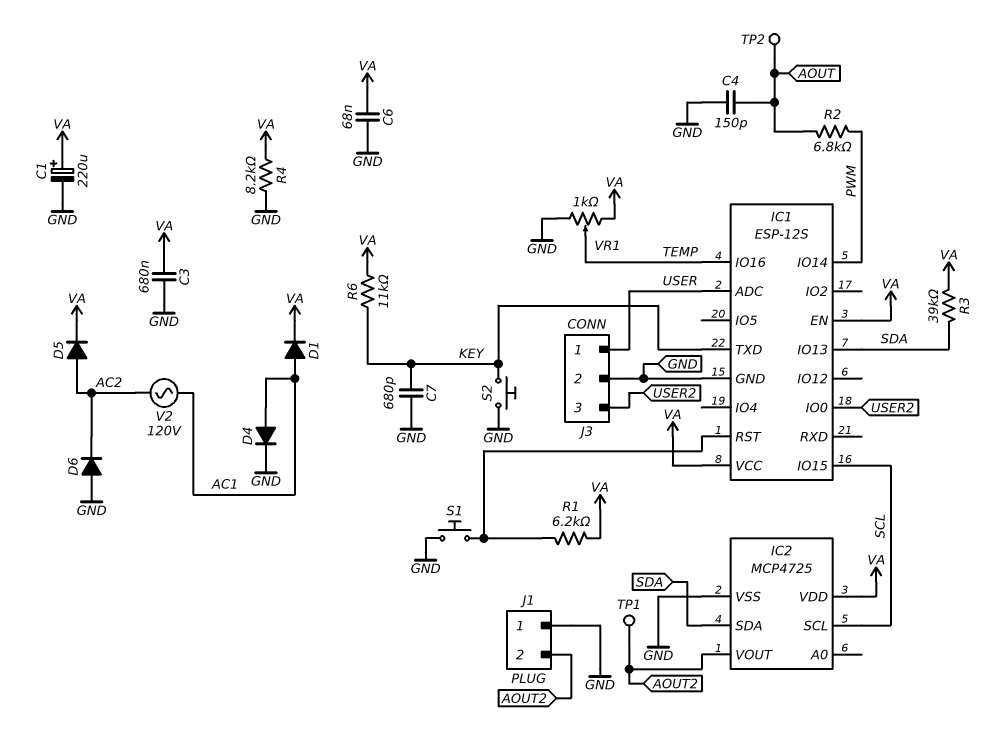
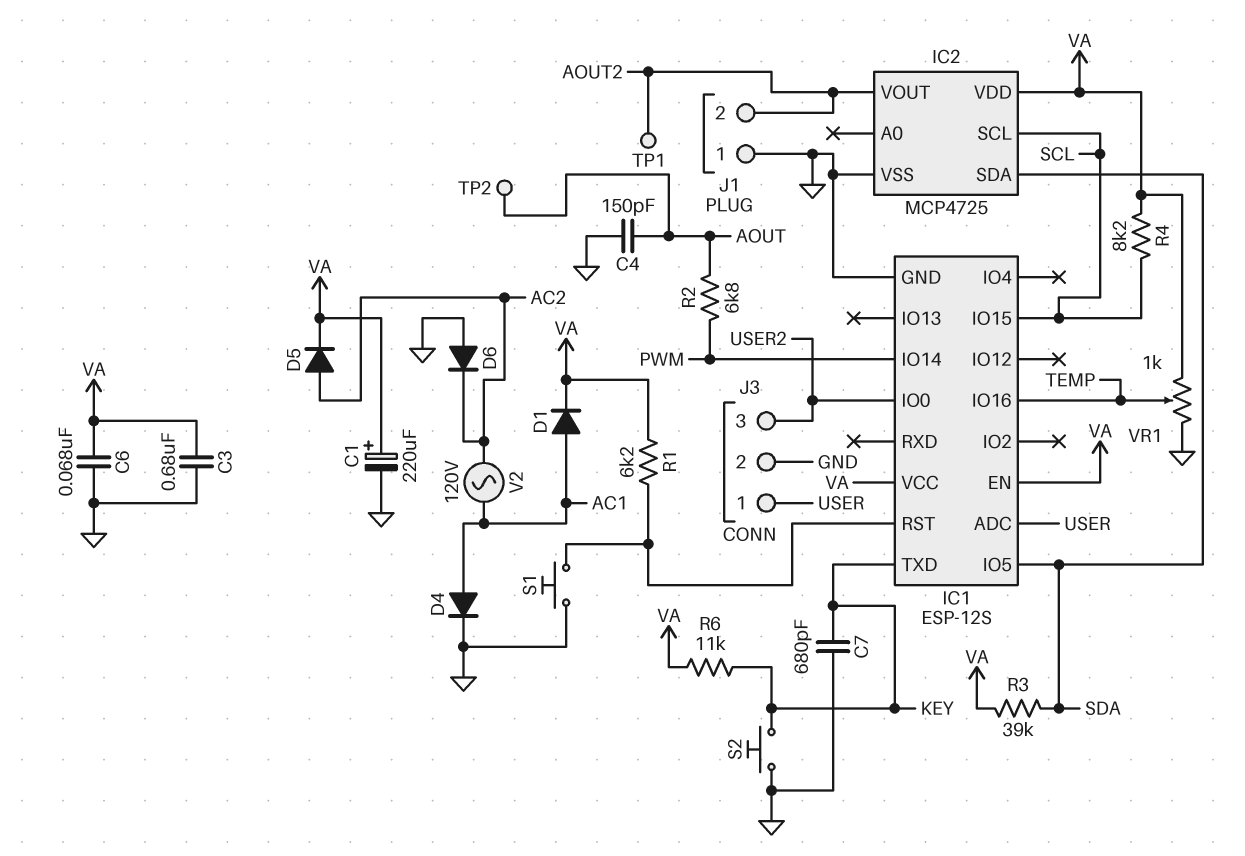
IC1 pin IO5: none -> SDA
IC1 pin IO13: SDA -> none
R4: 8.2k (GND, VA) -> 8.2k (SCL, VA)

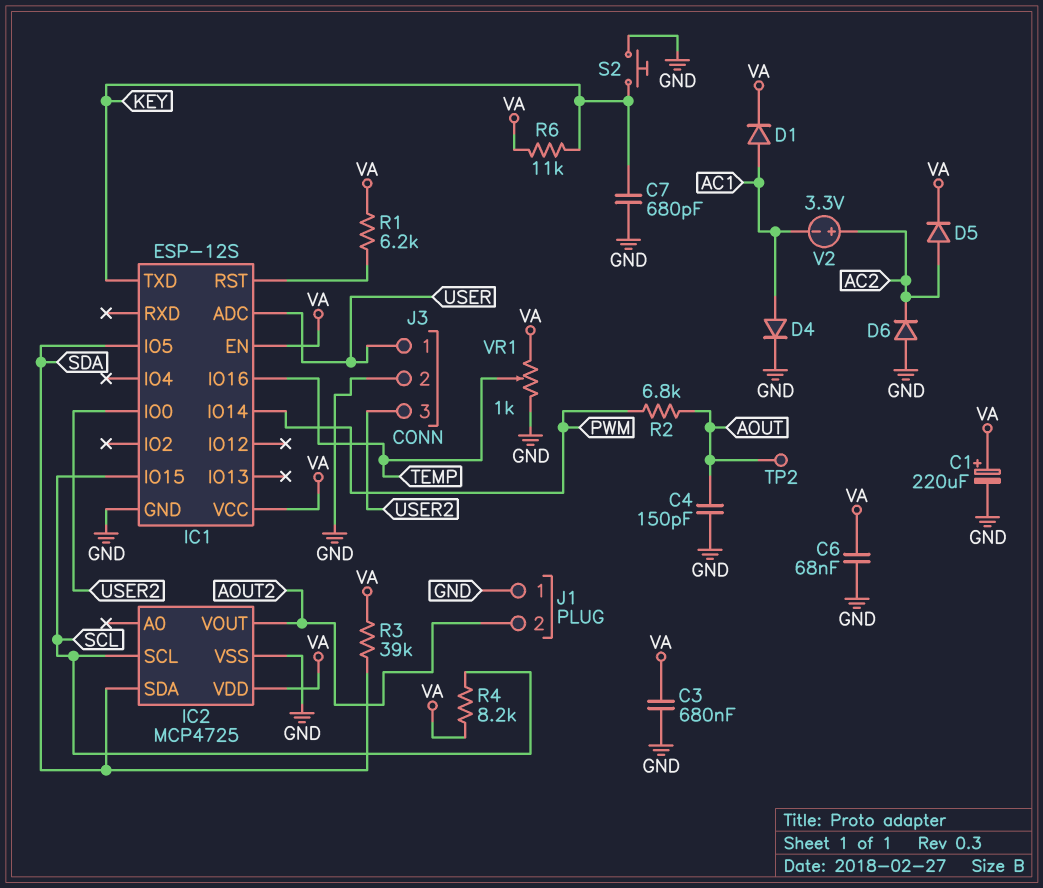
S1: button (GND, IC1/RST) -> none
TP1: test point (AOUT2) -> none
V2: AC 120V (AC1, AC2) -> 3.3V (plus AC2, minus AC1)

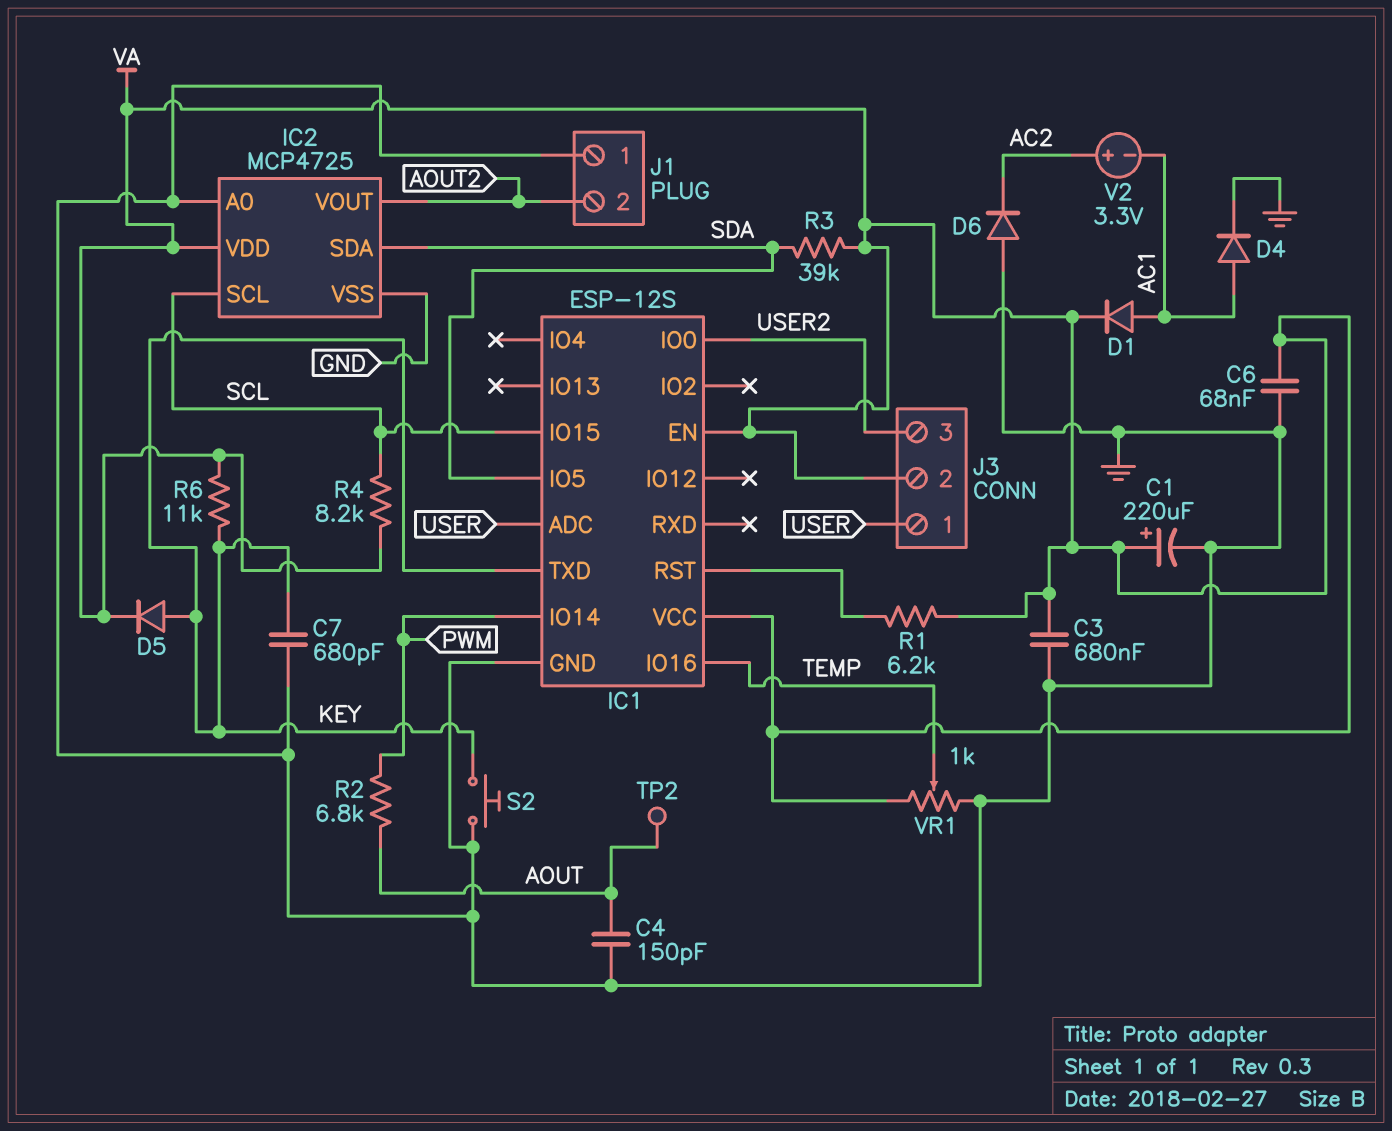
D5: diode (A AC2, K VA) -> diode (A KEY, K VA)
IC2 pin A0: none -> GND
J3 pin 2: GND -> VA

